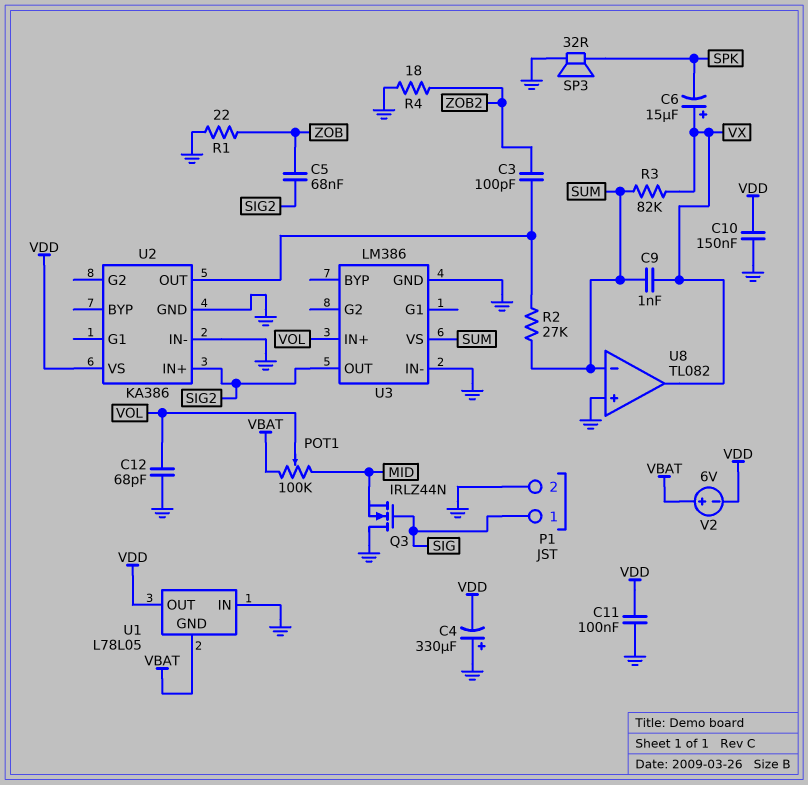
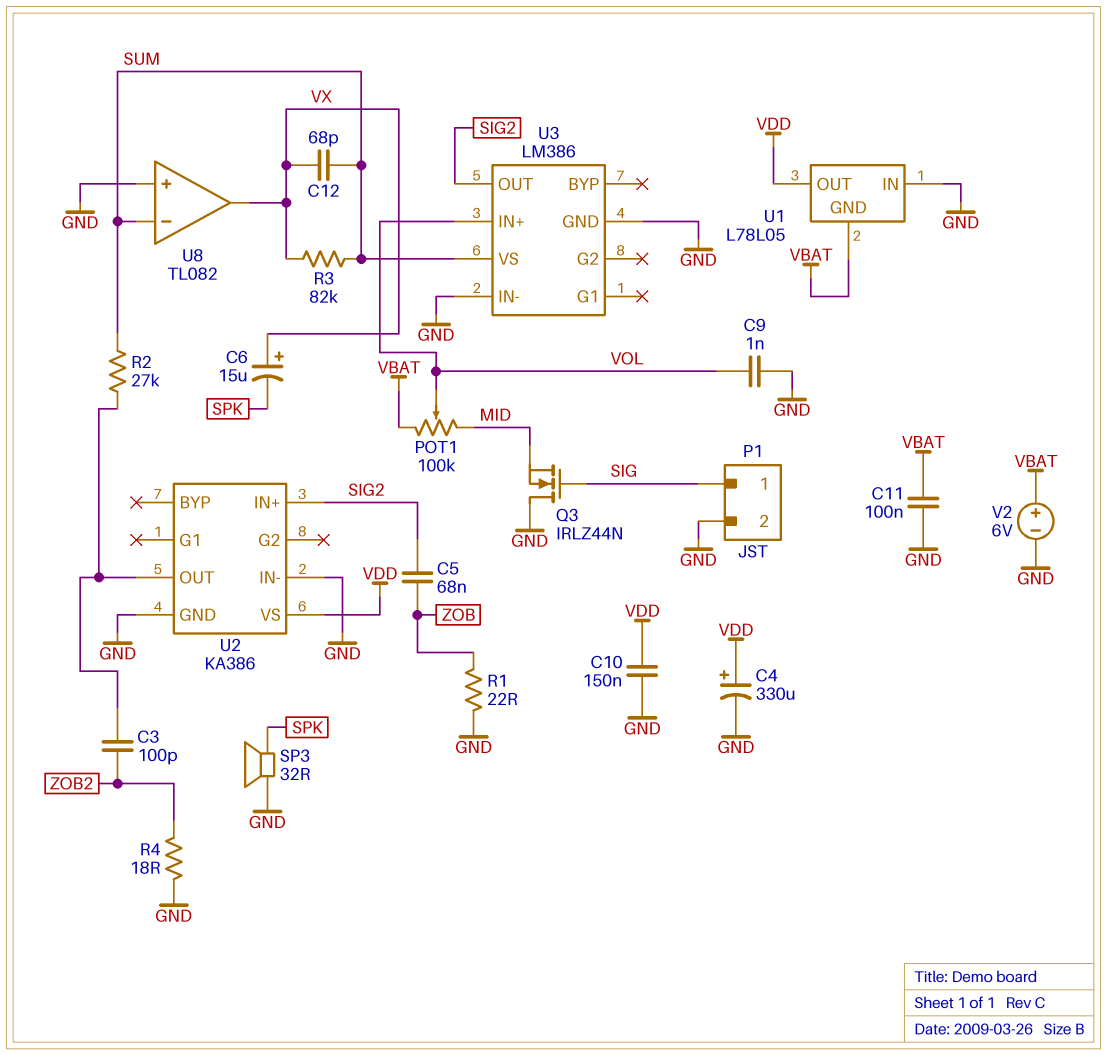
C4: 330uF (plus GND, minus VDD) -> 330uF (plus VDD, minus GND)
C9: 1nF (SUM, VX) -> 1nF (GND, VOL)
C11: 100nF (GND, VDD) -> 100nF (GND, VBAT)
C12: 68pF (GND, VOL) -> 68pF (SUM, VX)
V2: 6V (plus VBAT, minus VDD) -> 6V (plus VBAT, minus GND)

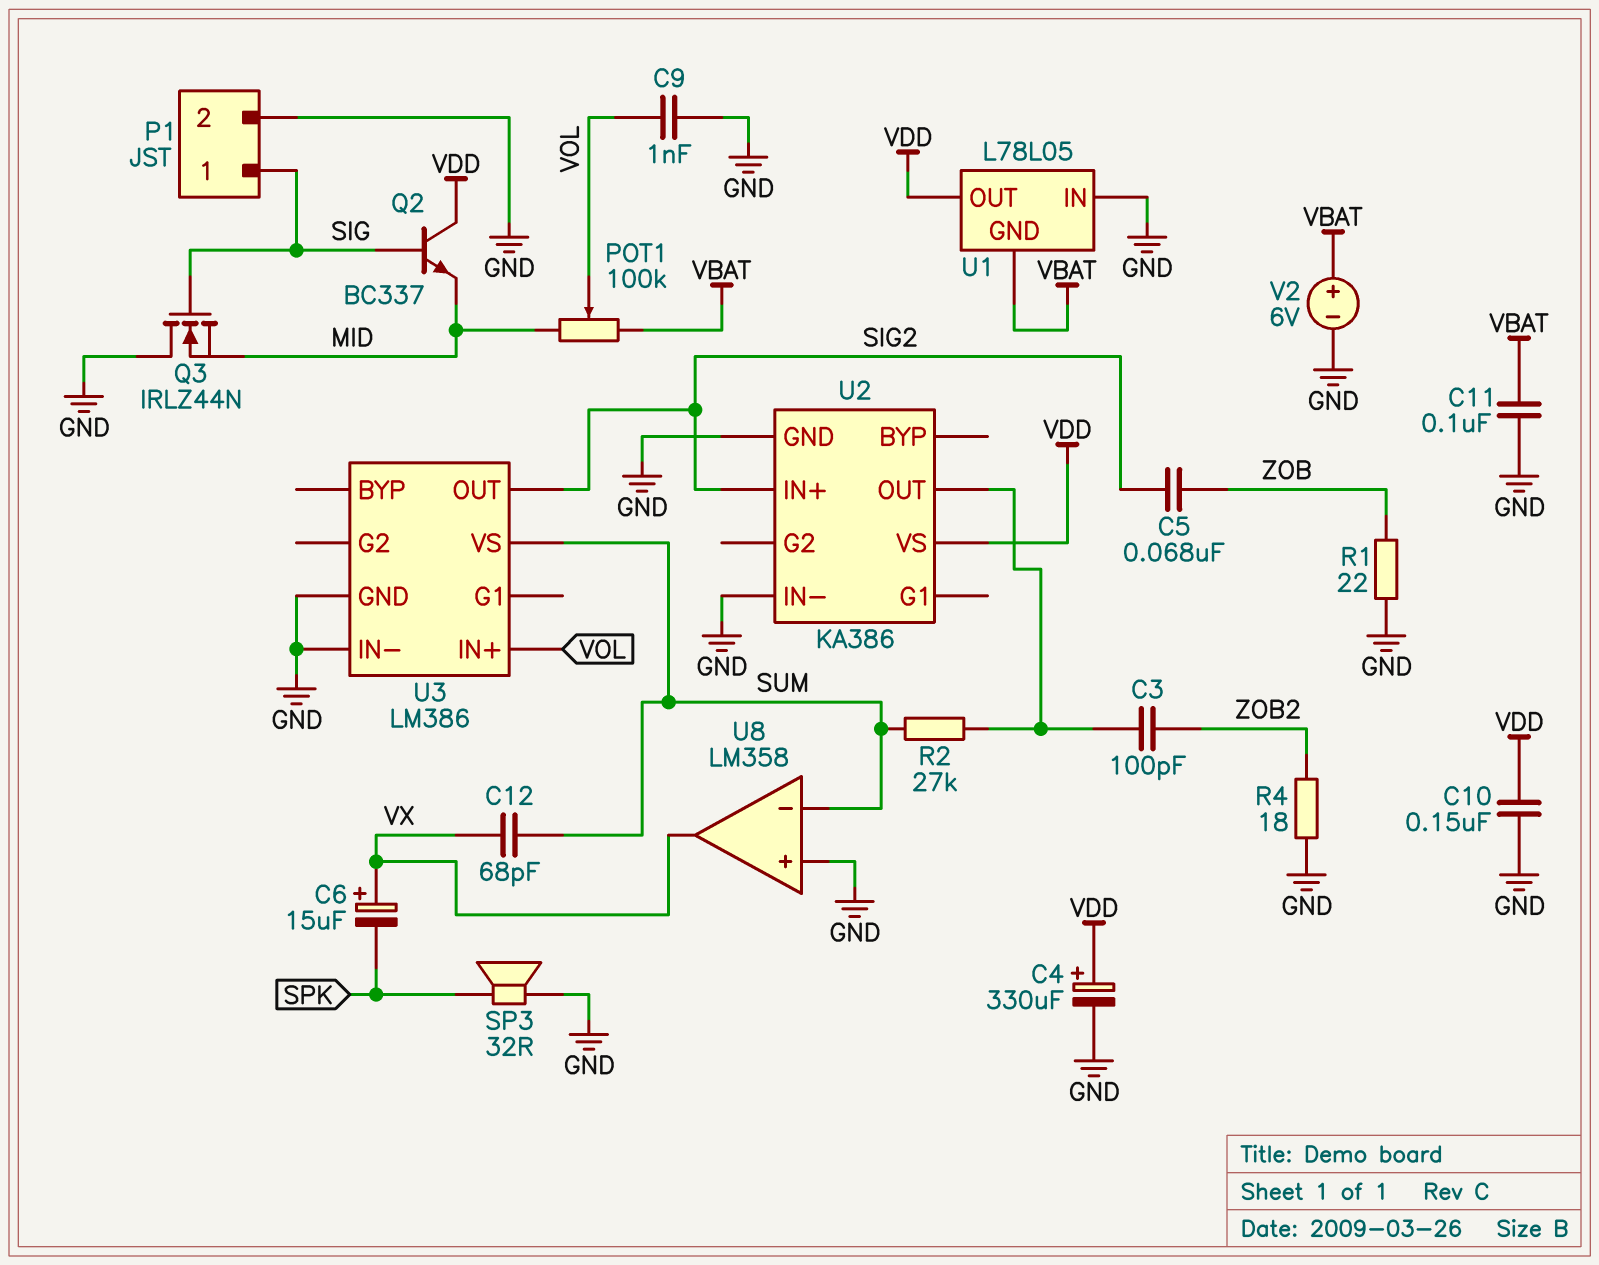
Q2: none -> NPN BC337 (B SIG, C VDD, E MID)
R3: 82k (SUM, VX) -> none
U8: TL082 -> LM358

